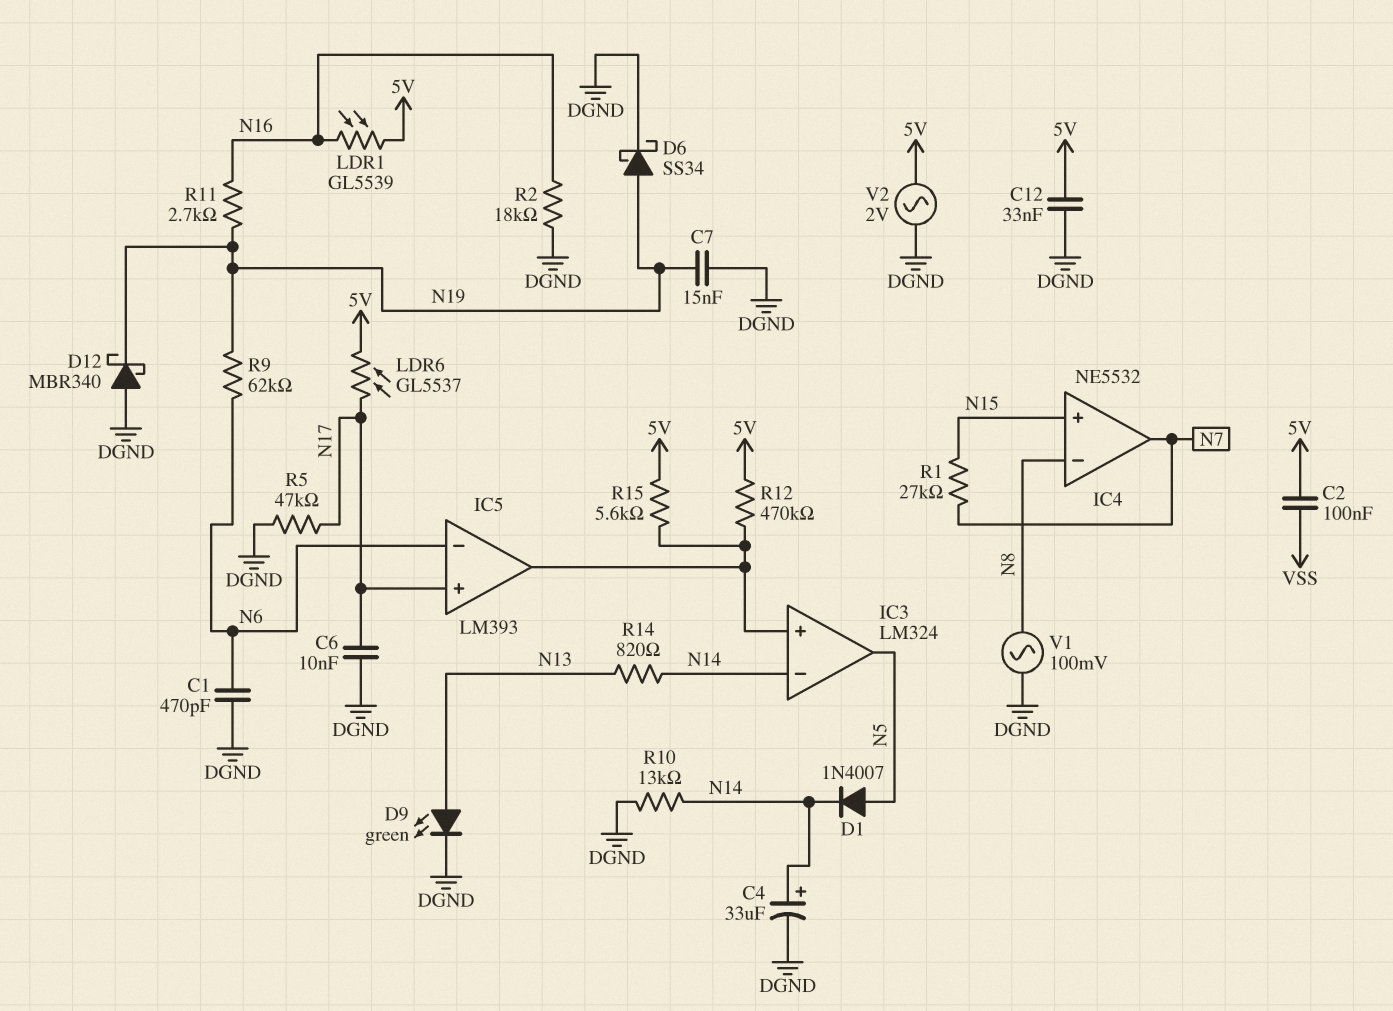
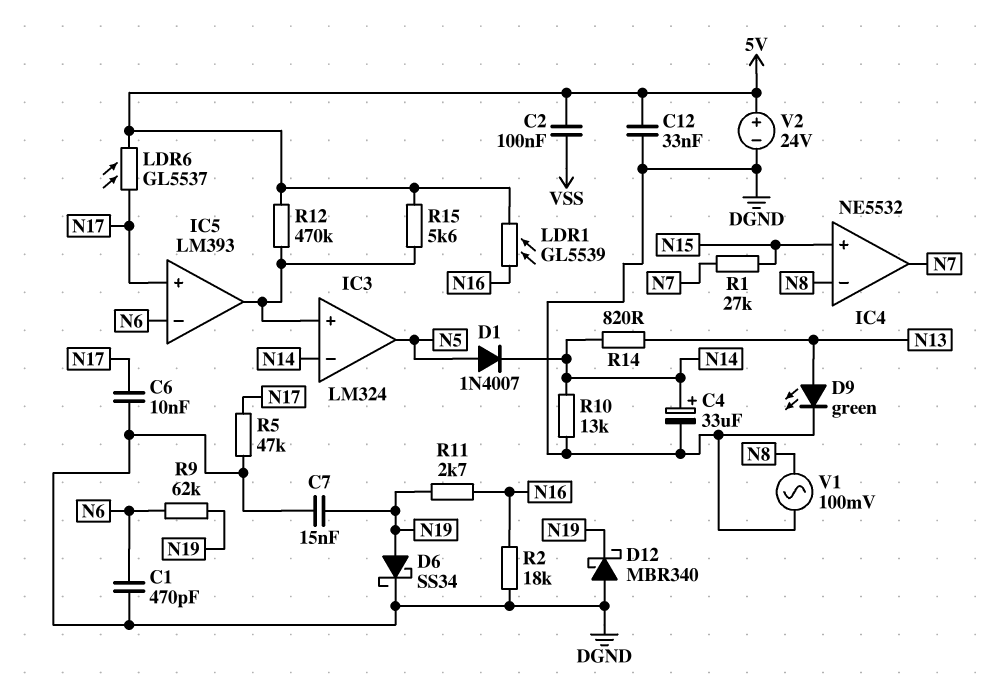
V2: AC 2V (5V, DGND) -> 24V (plus 5V, minus DGND)

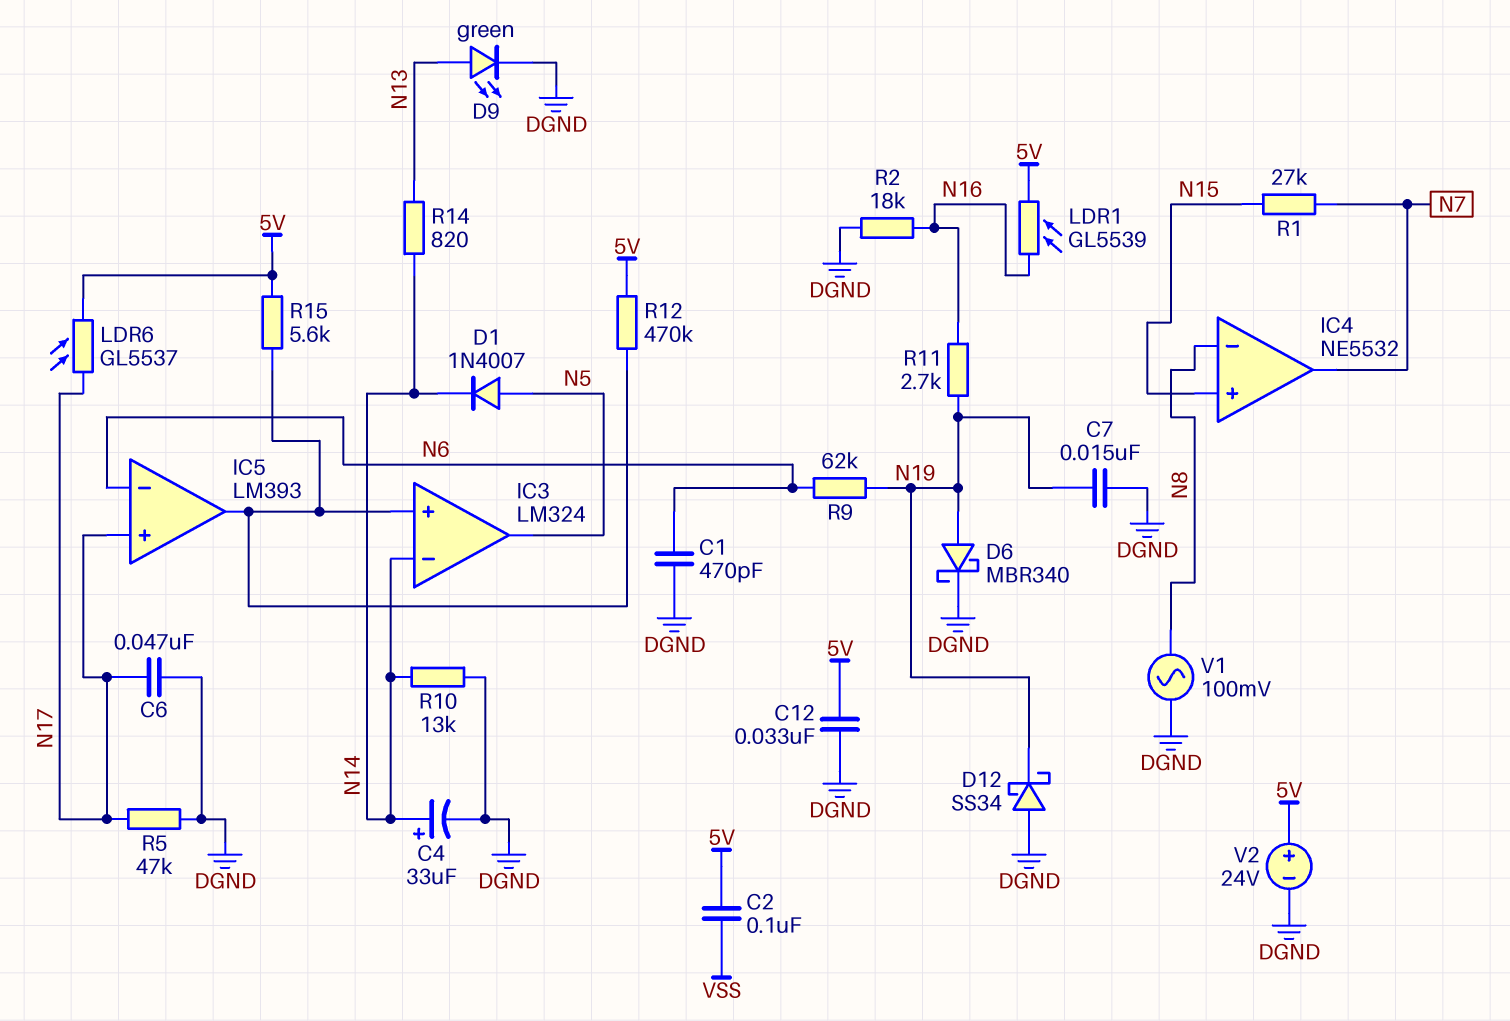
C6: 10nF (DGND, N17) -> 47nF (DGND, N17)
D6: schottky SS34 (A N19, K DGND) -> schottky MBR340 (A N19, K DGND)
D12: schottky MBR340 (A DGND, K N19) -> schottky SS34 (A DGND, K N19)

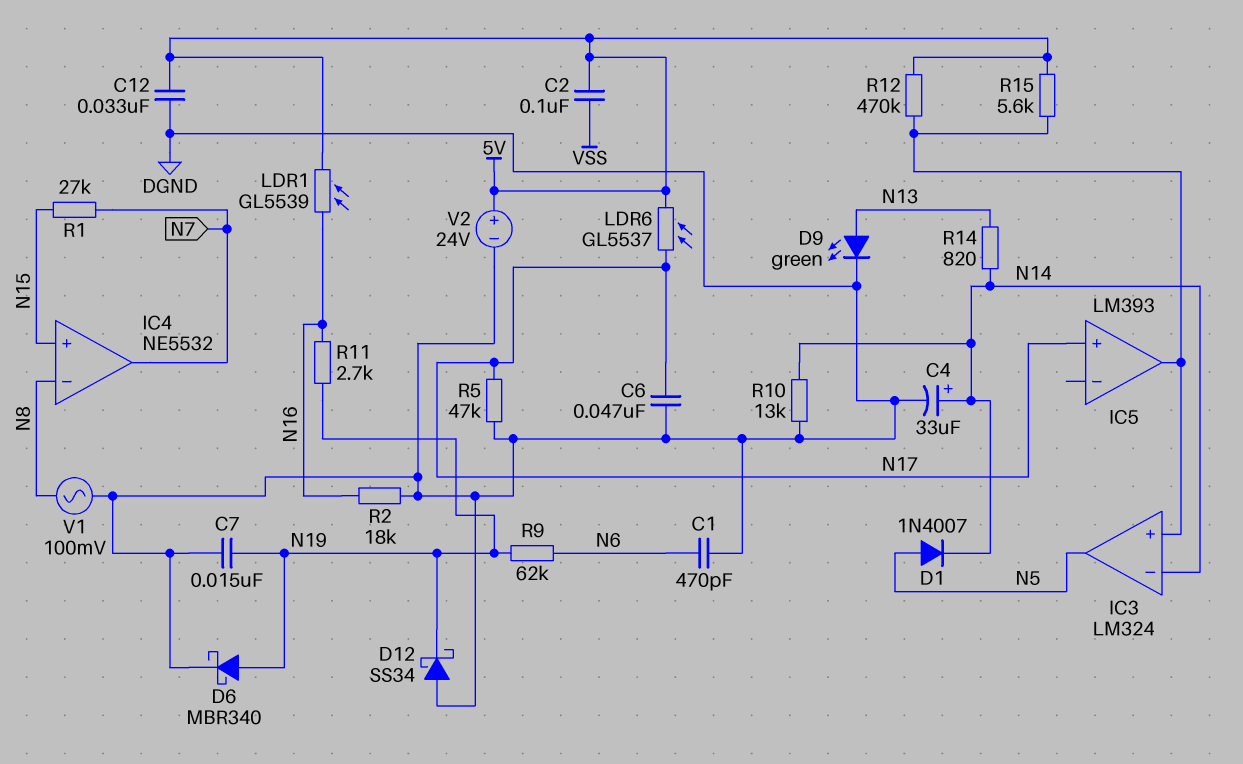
IC5 pin in-: N6 -> none

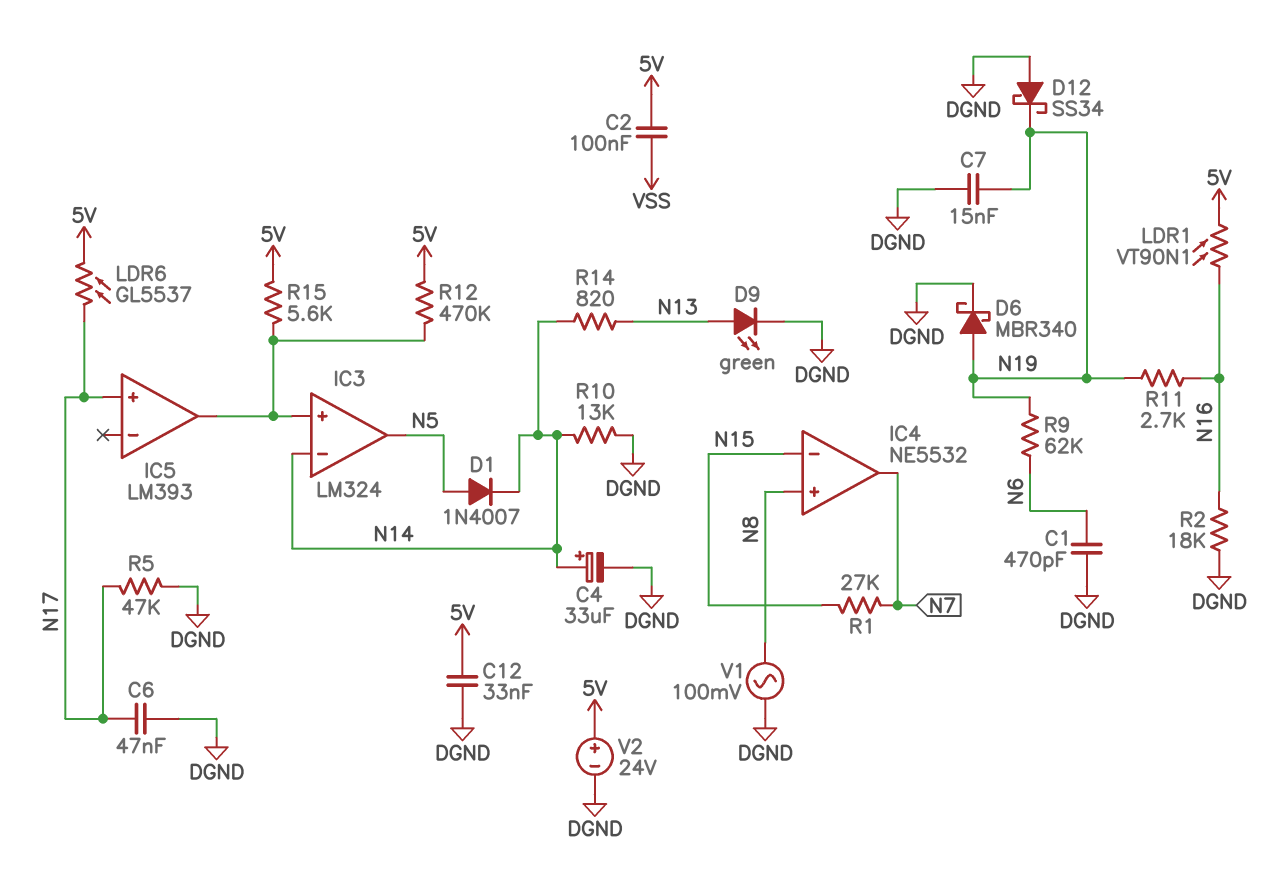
IC4 pin in+: N15 -> N8
IC4 pin in-: N8 -> N15
LDR1: GL5539 (5V, N16) -> VT90N1 (5V, N16)

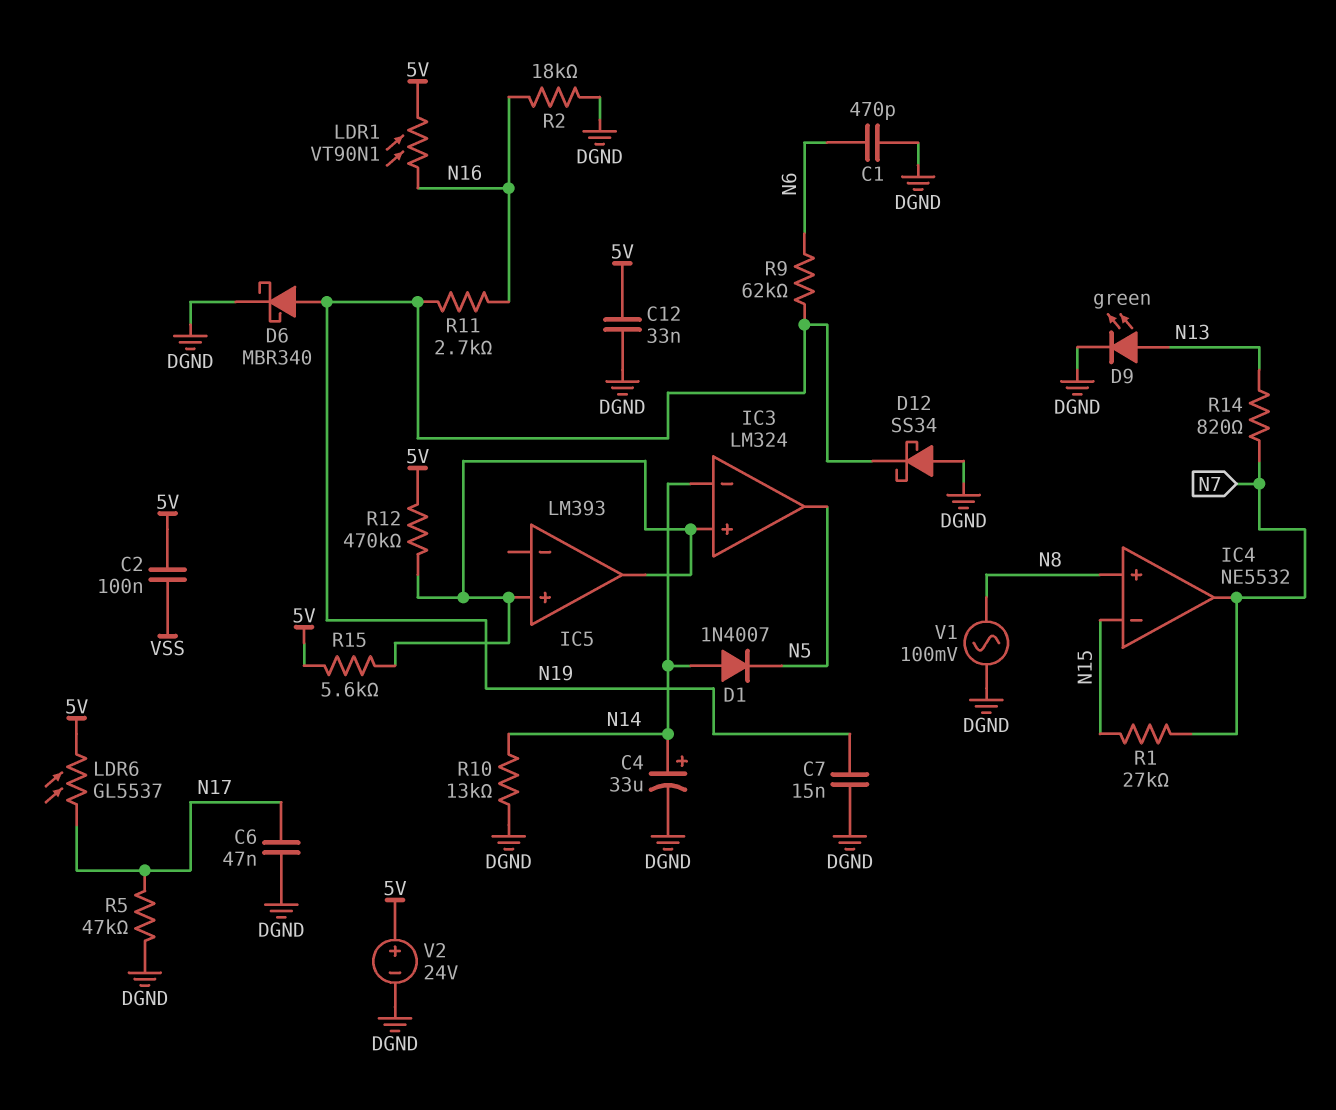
D1: diode 1N4007 (A N5, K N14) -> diode 1N4007 (A N14, K N5)
IC5 pin in+: N17 -> IC3/in+
R14: 820 (N13, N14) -> 820 (N7, N13)

